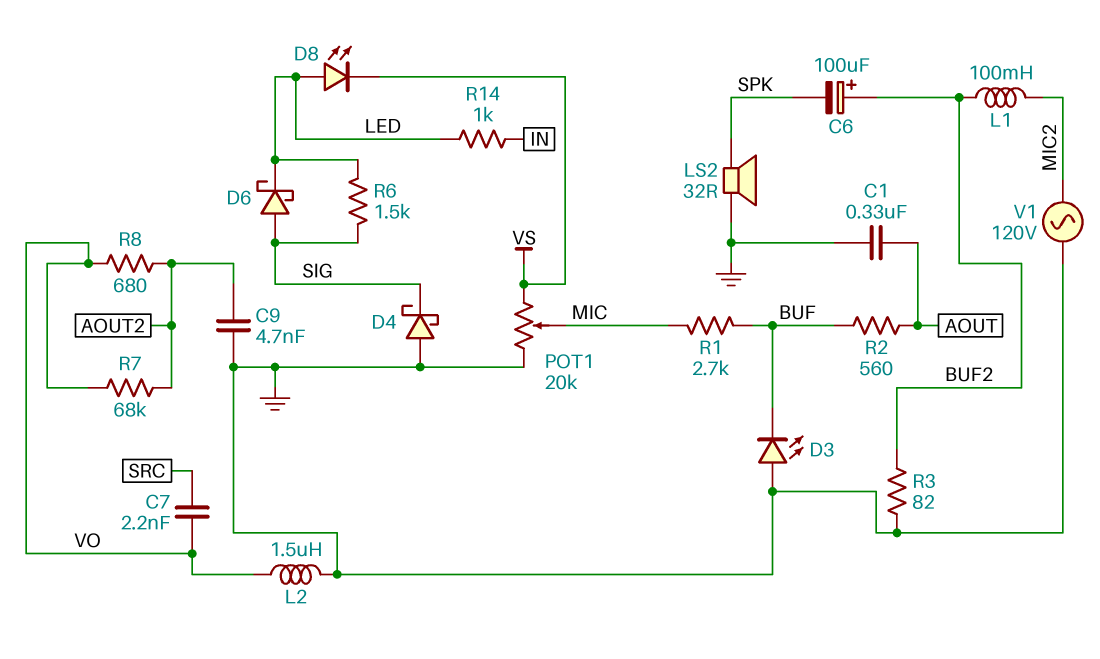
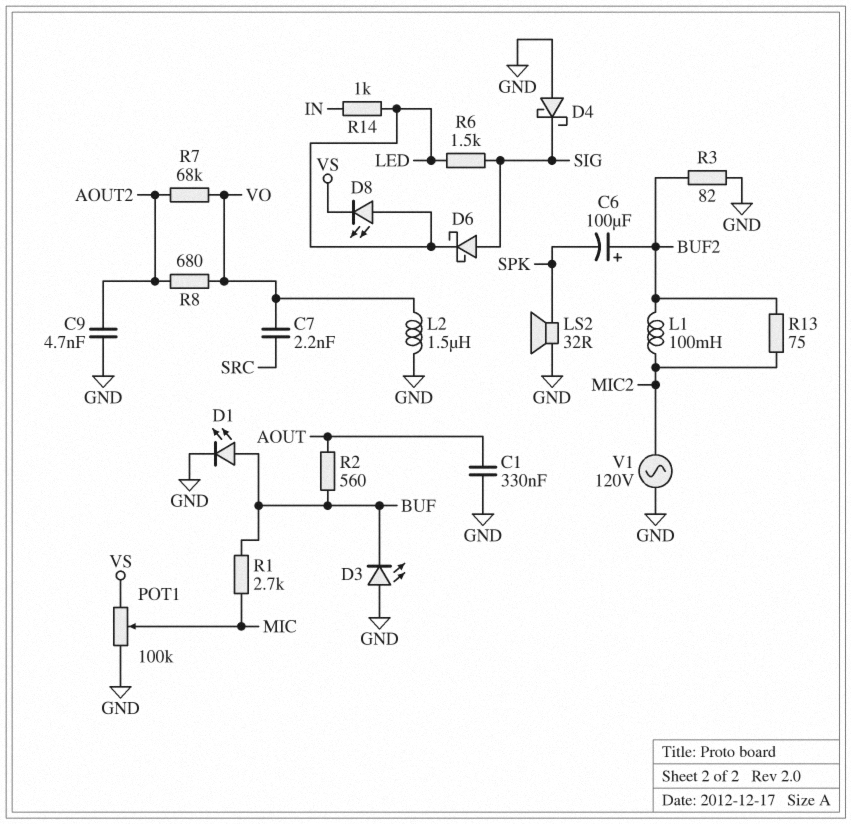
D1: none -> LED (A BUF, K GND)
POT1: 20k (GND, VS, wiper MIC) -> 100k (GND, VS, wiper MIC)
R13: none -> 75 (BUF2, MIC2)

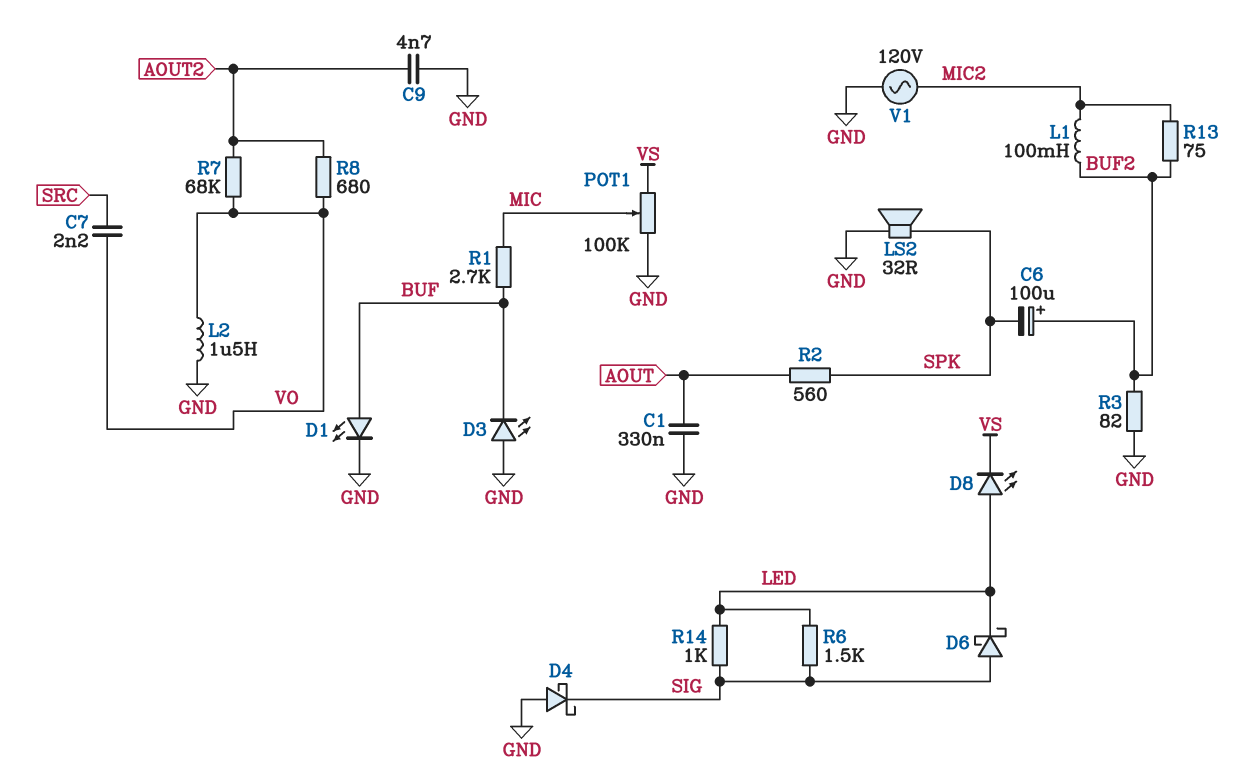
R2: 560 (AOUT, BUF) -> 560 (AOUT, SPK)
R14: 1k (IN, LED) -> 1k (LED, SIG)

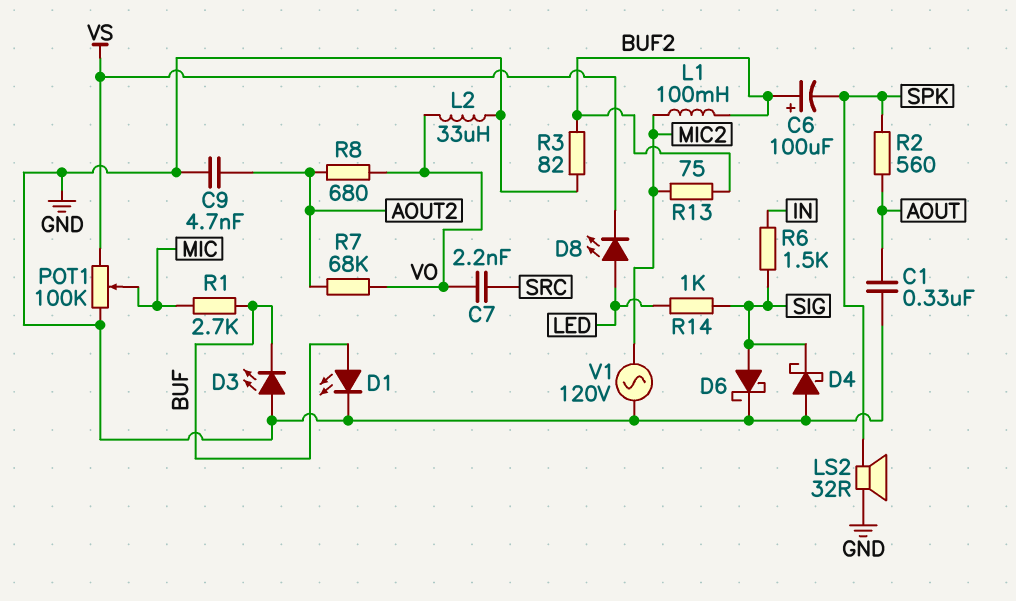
D6: schottky (A SIG, K LED) -> schottky (A SIG, K GND)
L2: 1.5uH (GND, VO) -> 33uH (GND, VO)
R6: 1.5k (LED, SIG) -> 1.5k (IN, SIG)

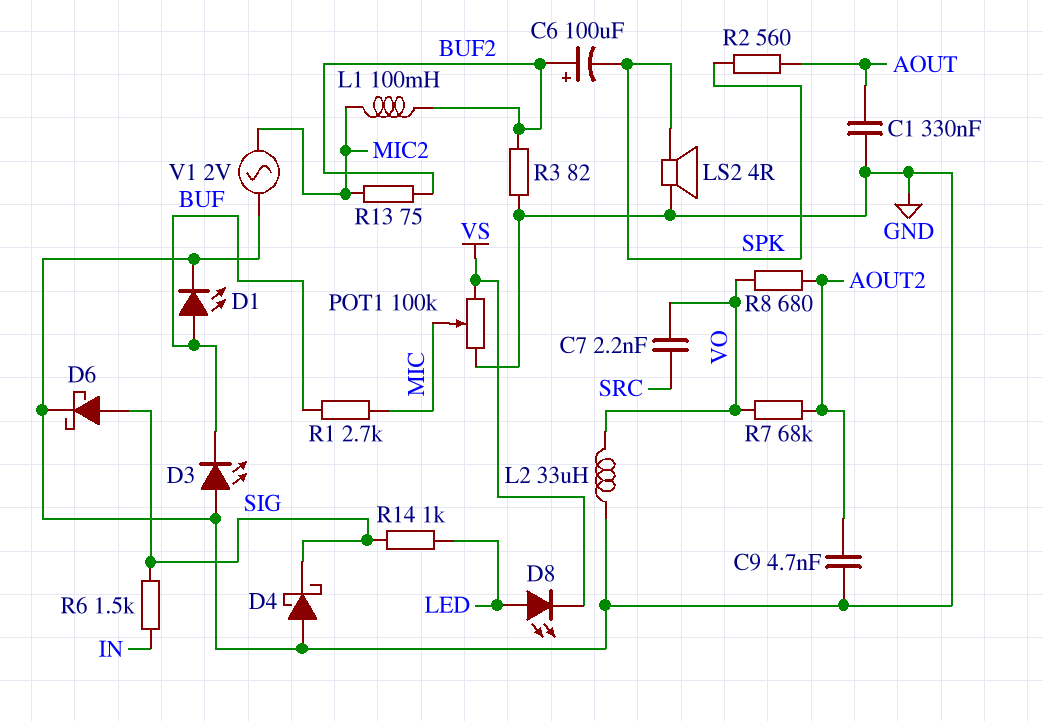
LS2: speaker 32R (GND, SPK) -> speaker 4R (GND, SPK)
V1: AC 120V (GND, MIC2) -> AC 2V (GND, MIC2)

